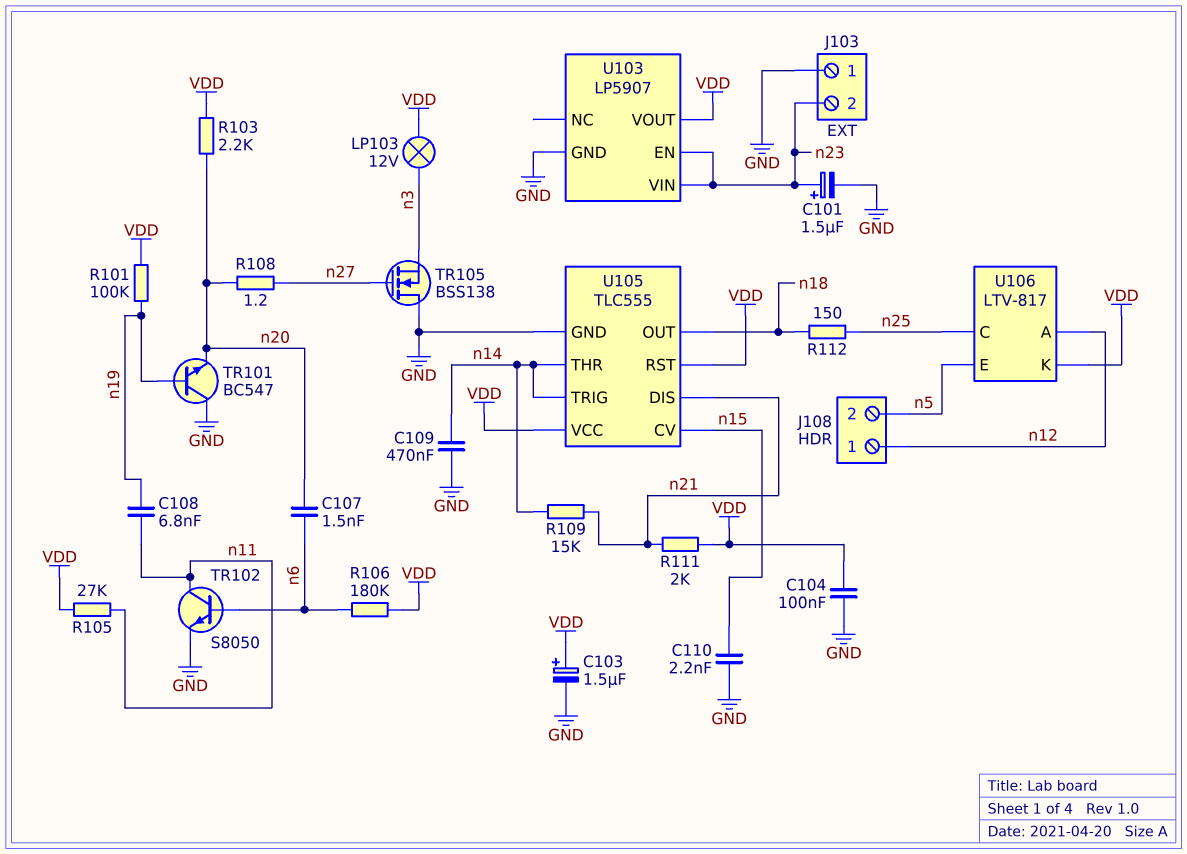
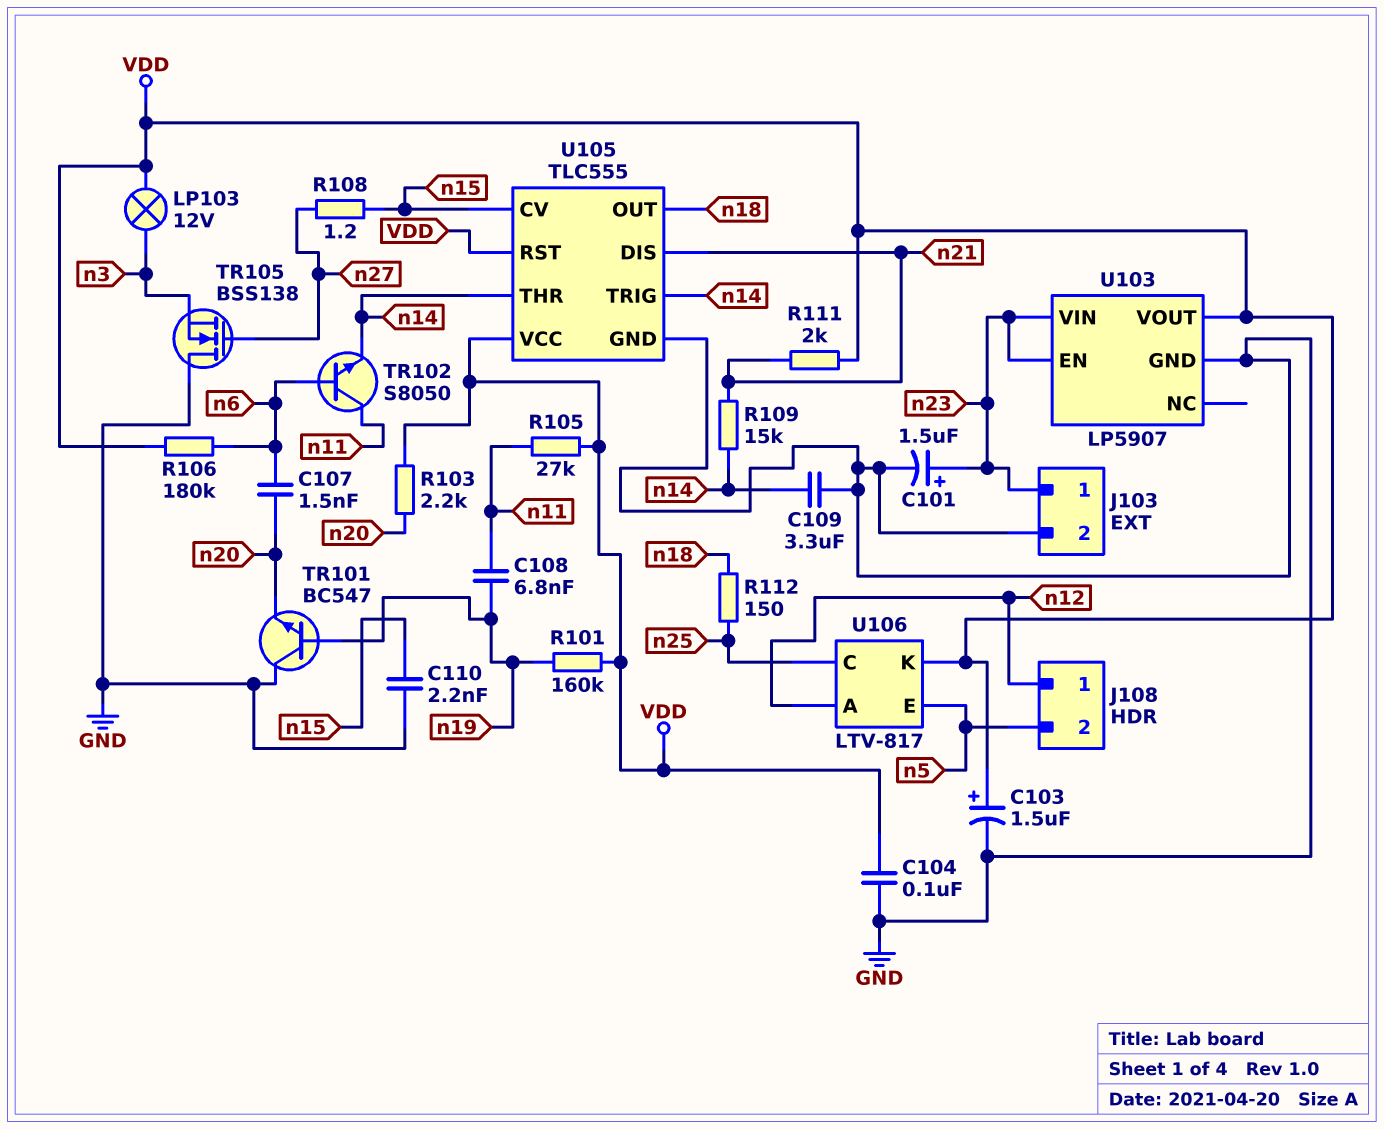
C109: 470nF (GND, n14) -> 3.3uF (GND, n14)
J103 pin 1: GND -> n23
J103 pin 2: n23 -> GND
R101: 100k (VDD, n19) -> 160k (VDD, n19)
R108: 1.2 (n20, n27) -> 1.2 (n15, n27)
TR102: NPN S8050 (B n6, C n11, E GND) -> NPN S8050 (B n6, C n11, E n14)

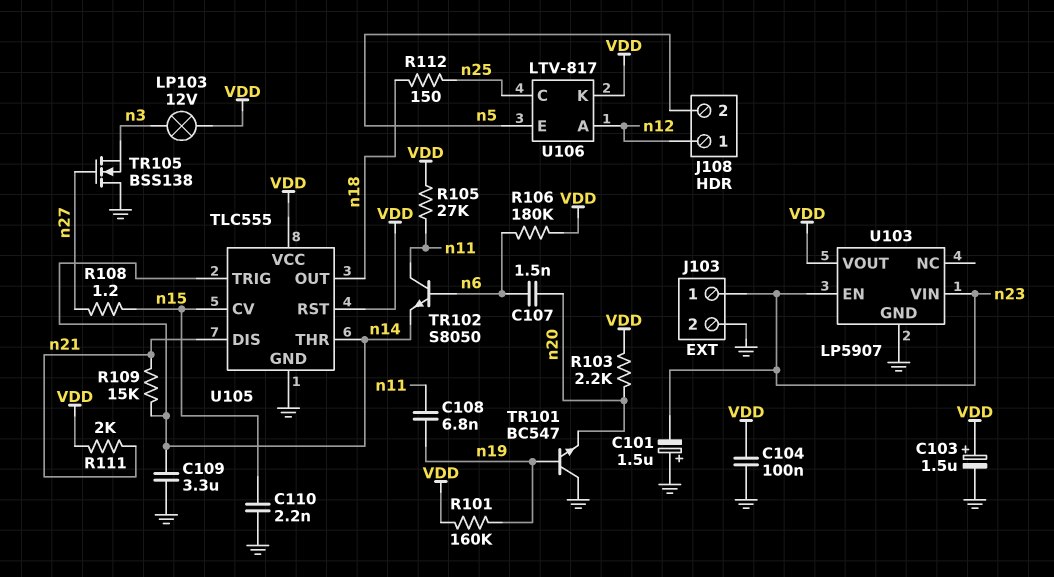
C101: 1.5uF (plus n23, minus GND) -> 1.5uF (plus GND, minus n23)

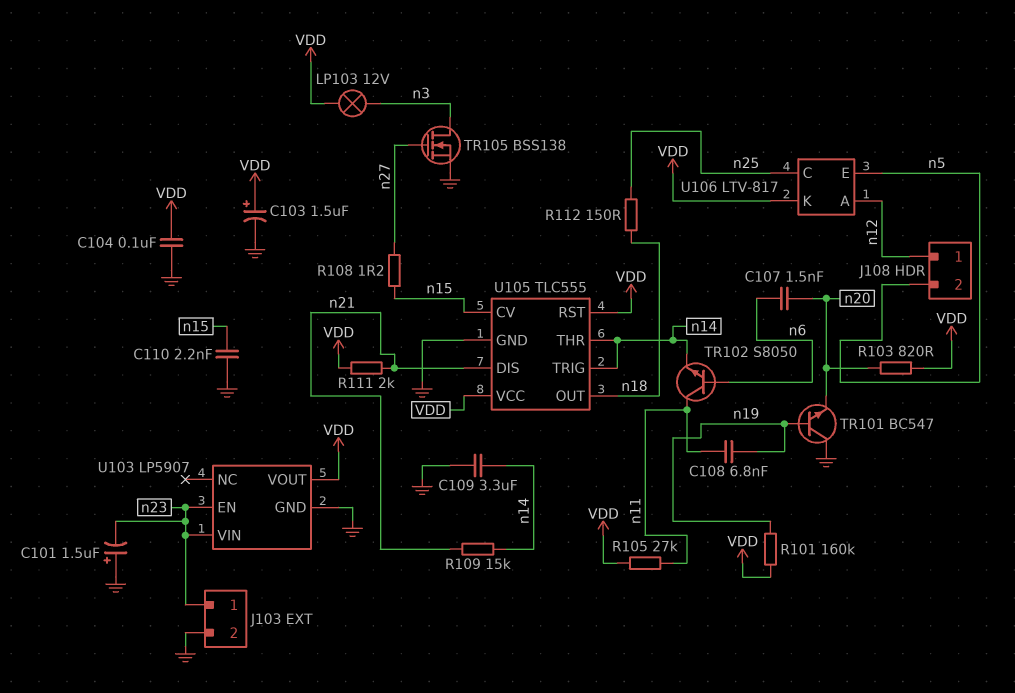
R103: 2.2k (VDD, n20) -> 820 (VDD, n20)
R106: 180k (VDD, n6) -> none
TR105: NMOS BSS138 (G n27, D GND, S n3) -> NMOS BSS138 (G n27, D n3, S GND)

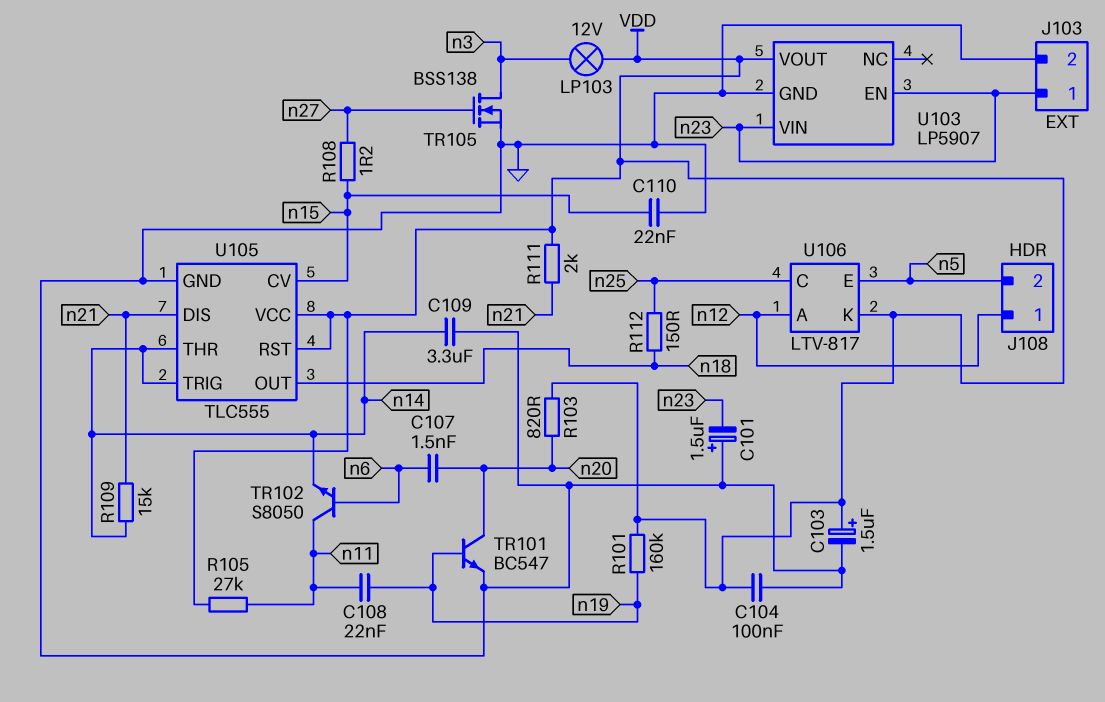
C108: 6.8nF (n11, n19) -> 22nF (n11, n19)
C110: 2.2nF (GND, n15) -> 22nF (GND, n15)
TR101: NPN BC547 (B n19, C GND, E n20) -> NPN BC547 (B n19, C n20, E GND)

